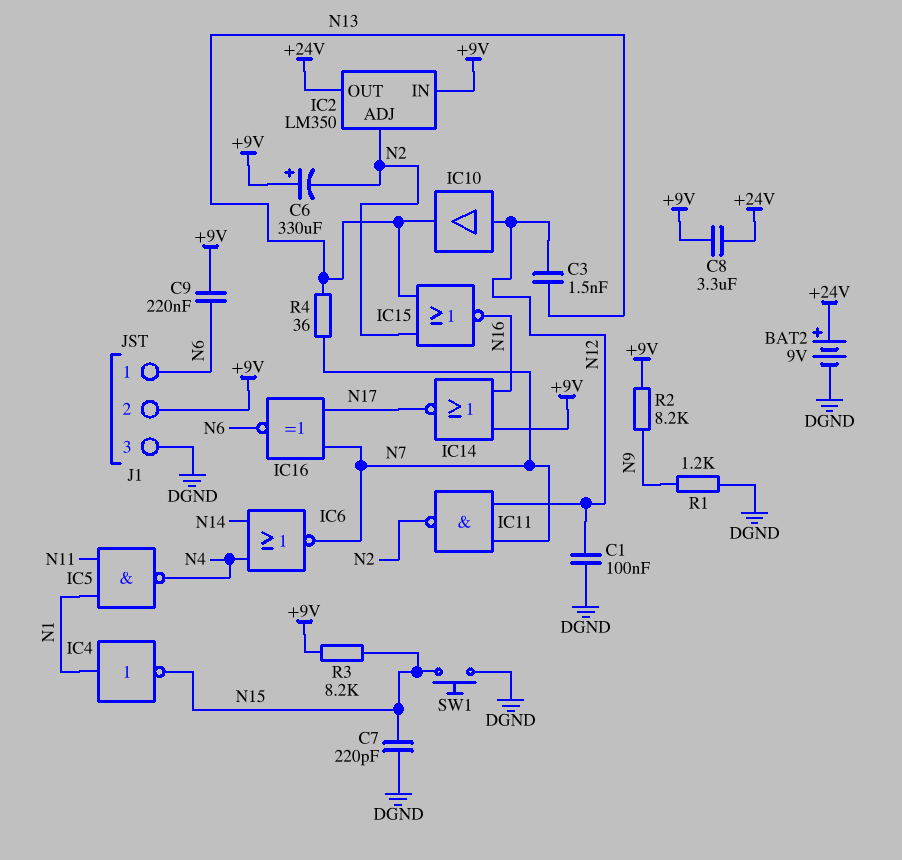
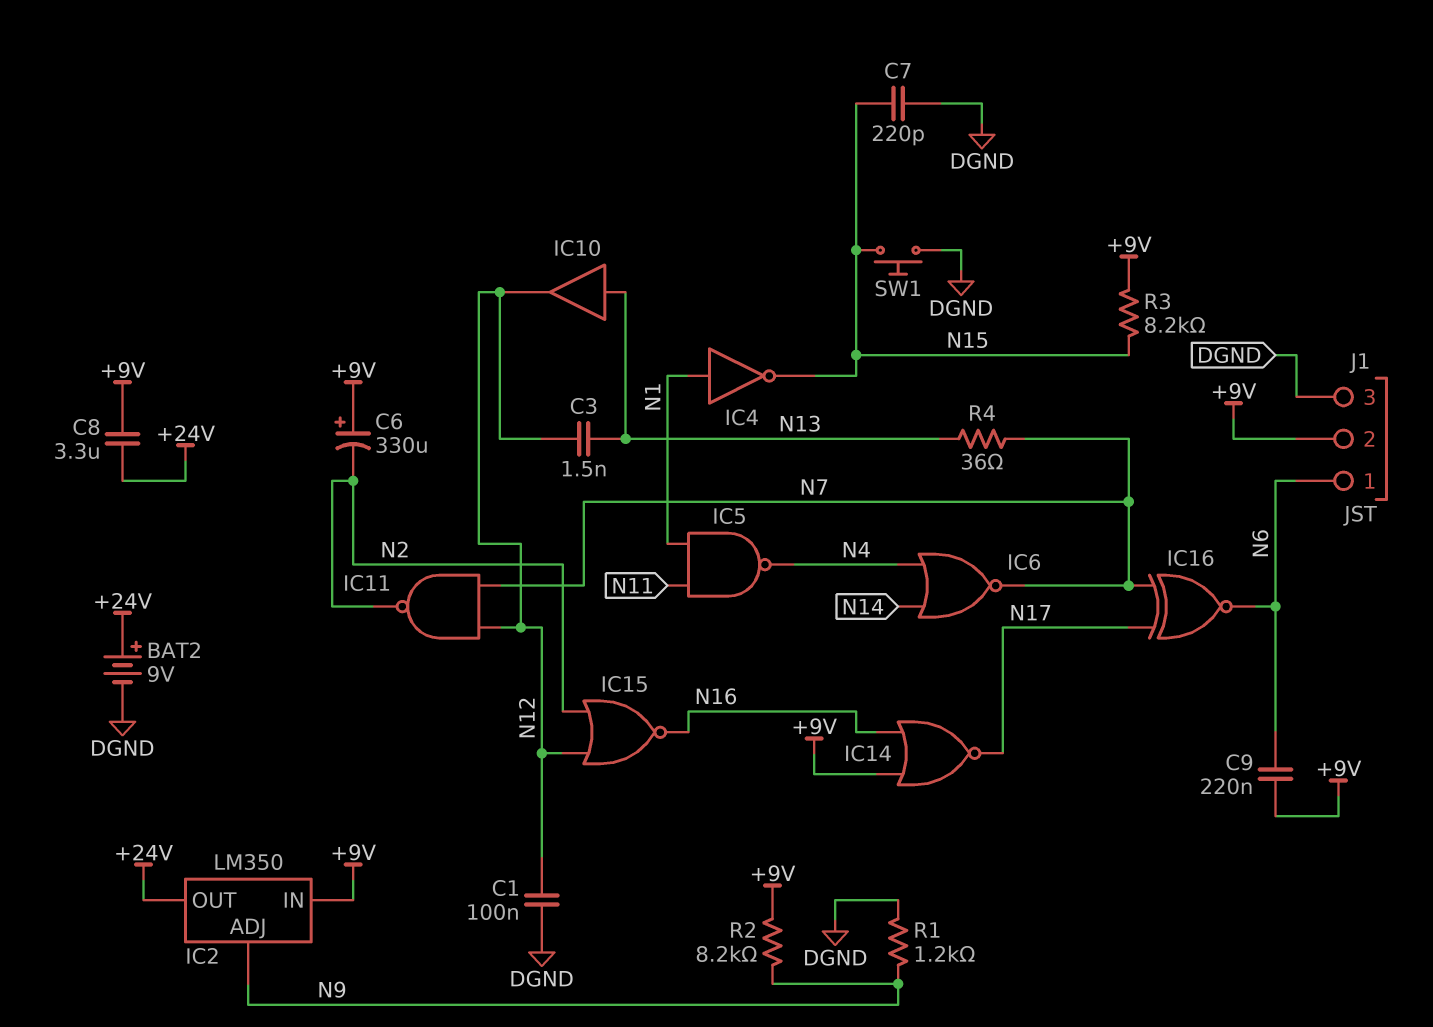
IC2 pin ADJ: N2 -> N9
IC10: buffer (in N12, out N13) -> buffer (in N13, out N12)
IC15: NOR (in N2, in N13, out N16) -> NOR (in N2, in N12, out N16)

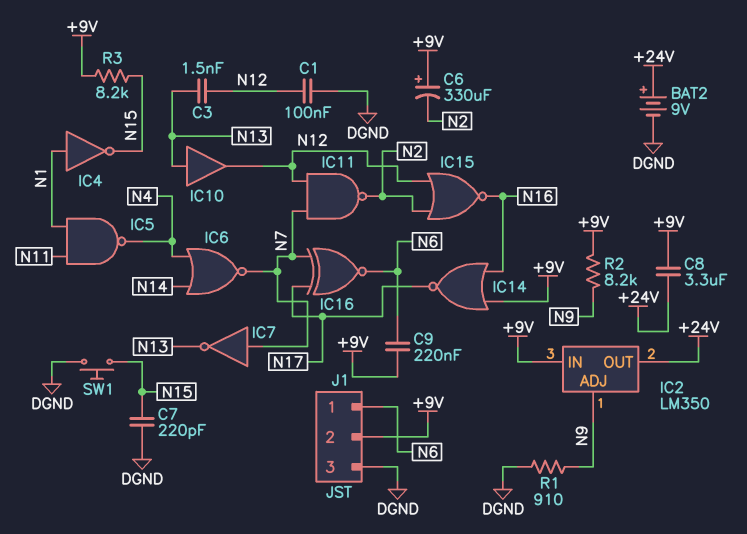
IC7: none -> NOT (in N7, out N13)
R1: 1.2k (DGND, N9) -> 910 (DGND, N9)
R4: 36 (N7, N13) -> none

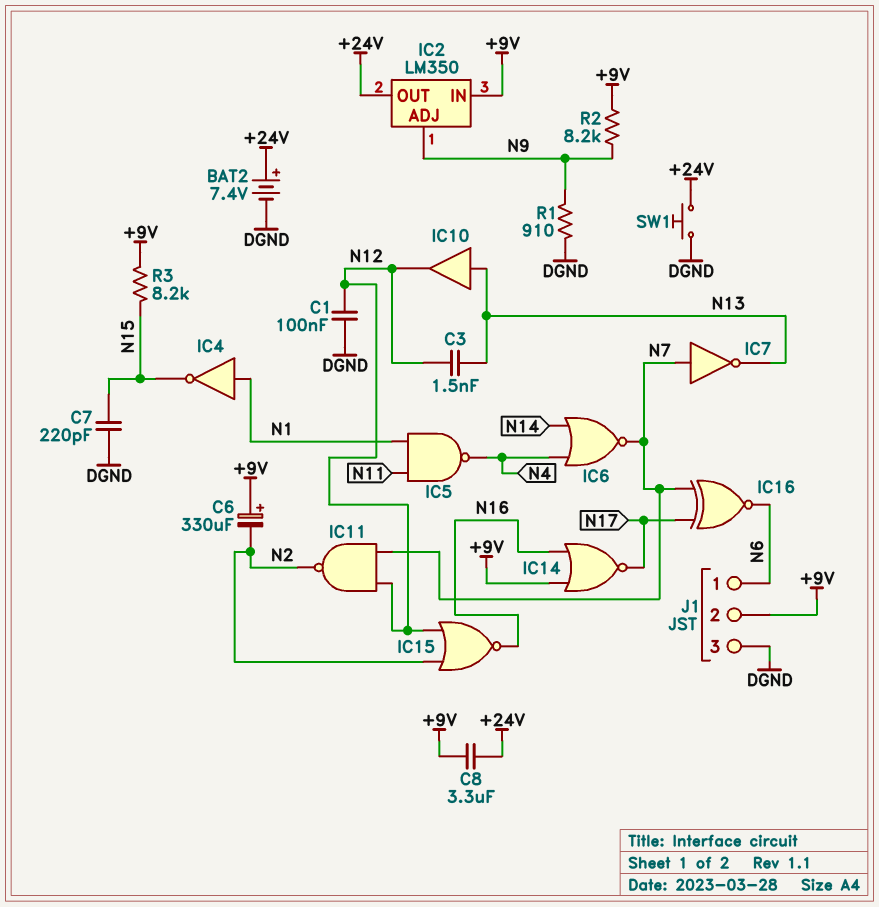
BAT2: 9V (plus +24V, minus DGND) -> 7.4V (plus +24V, minus DGND)
C9: 220nF (+9V, N6) -> none
SW1: button (DGND, N15) -> button (+24V, DGND)

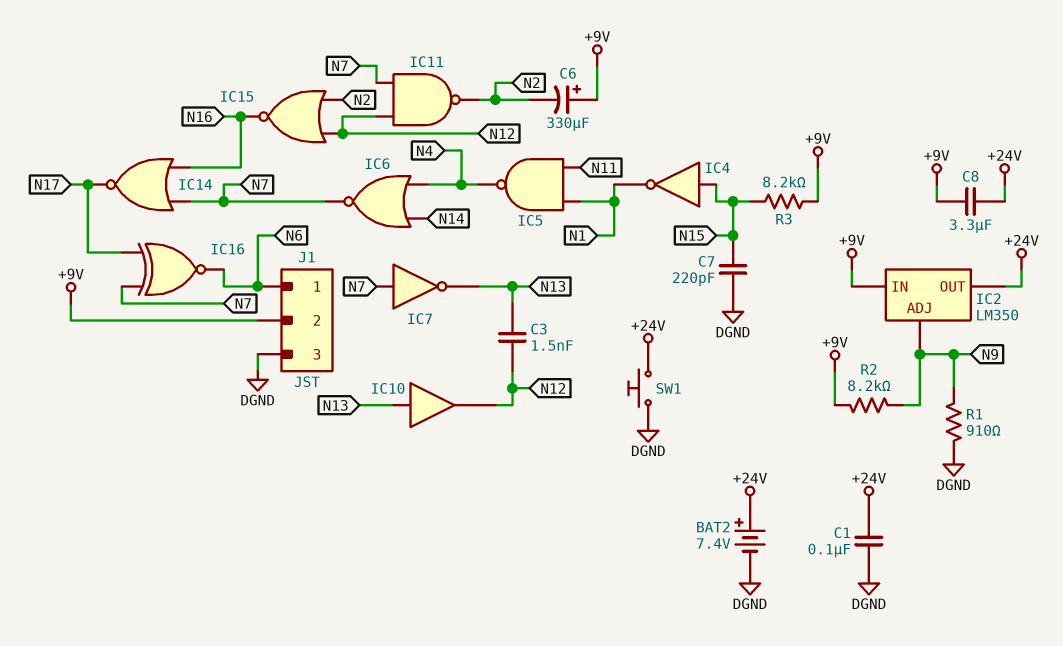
C1: 100nF (DGND, N12) -> 100nF (+24V, DGND)
IC4: NOT (in N1, out N15) -> NOT (in N15, out N1)
IC14: NOR (in +9V, in N16, out N17) -> NOR (in N7, in N16, out N17)

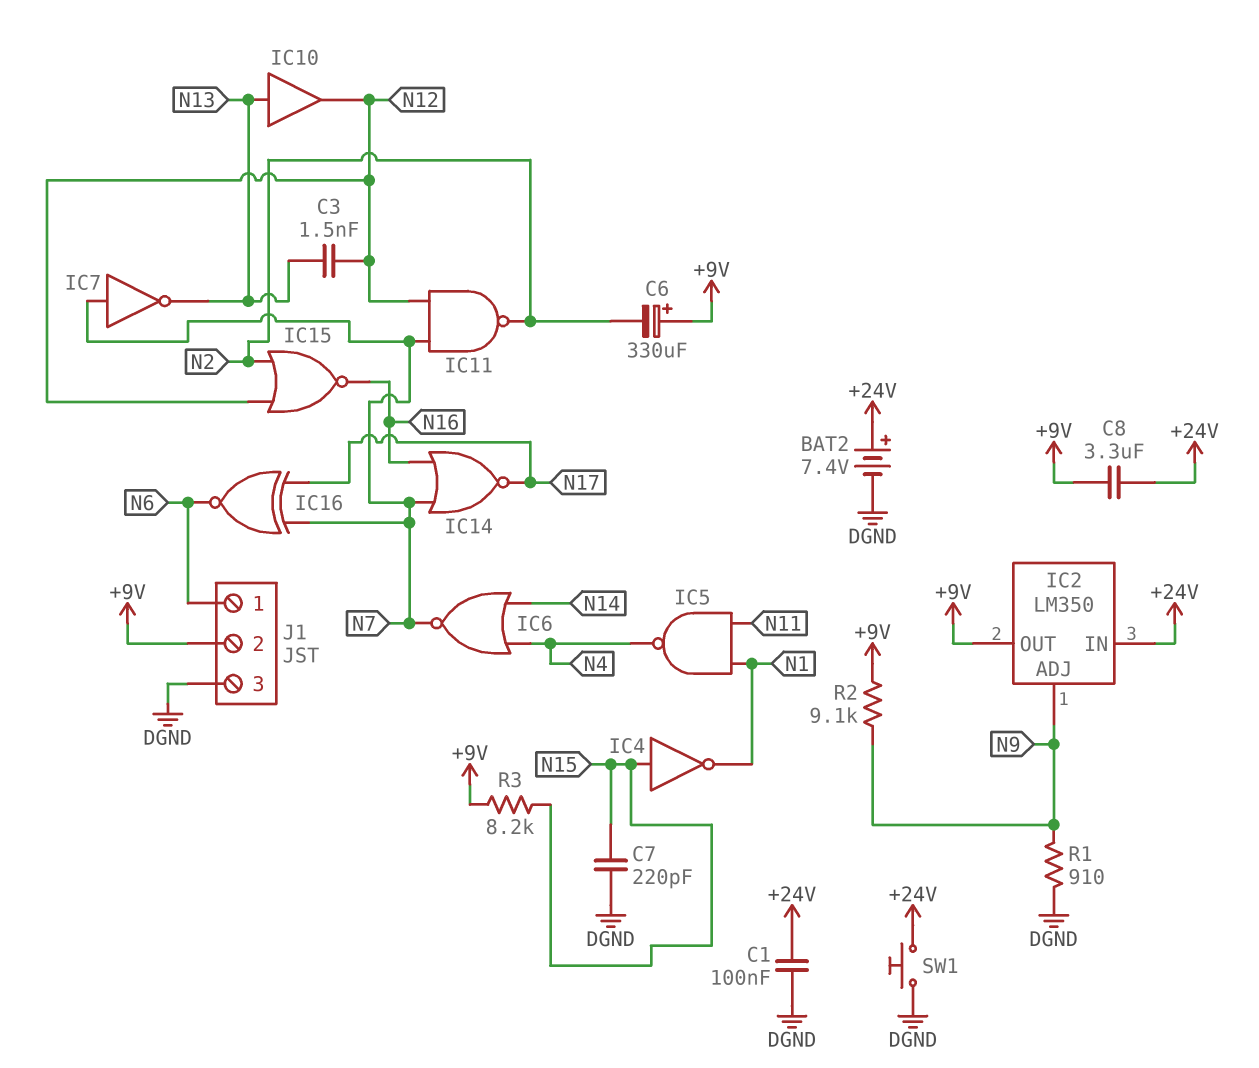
IC2 pin IN: +9V -> +24V
IC2 pin OUT: +24V -> +9V
R2: 8.2k (+9V, N9) -> 9.1k (+9V, N9)

